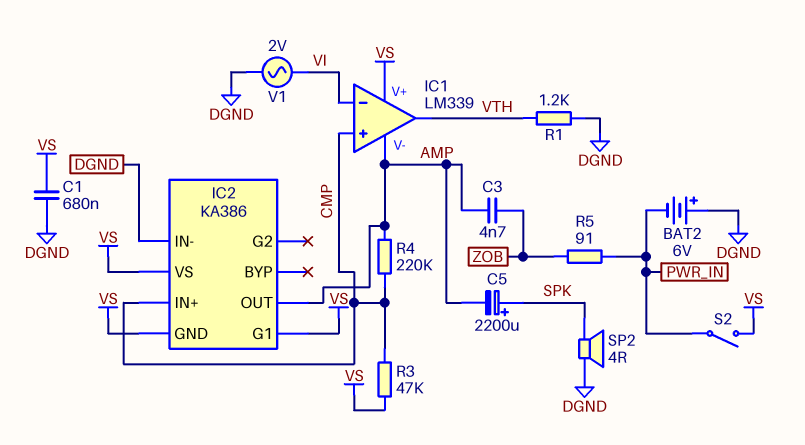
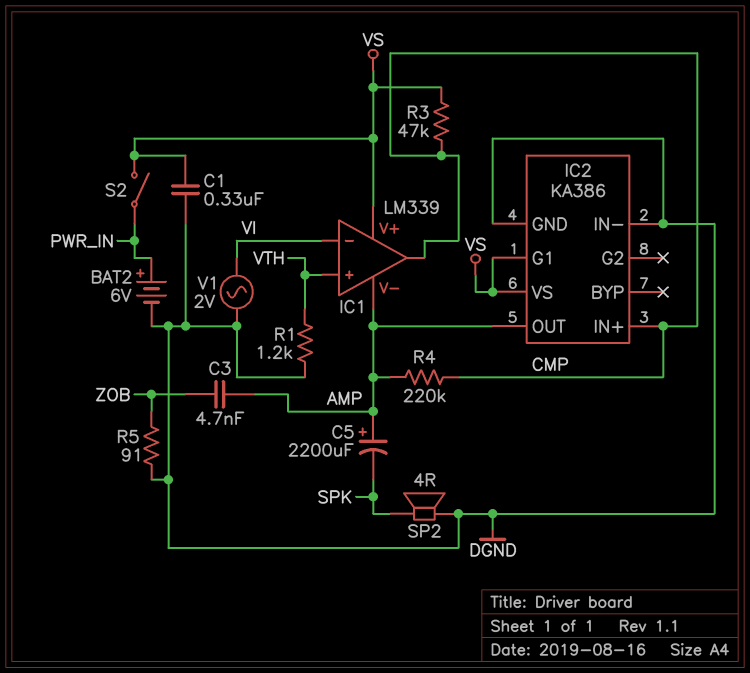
BAT2: 6V (plus DGND, minus PWR_IN) -> 6V (plus PWR_IN, minus DGND)
C1: 680nF (DGND, VS) -> 330nF (DGND, VS)
C5: 2200uF (plus SPK, minus AMP) -> 2200uF (plus AMP, minus SPK)
IC1 pin in+: CMP -> VTH
IC1 pin out: VTH -> CMP
IC2 pin GND: VS -> DGND
R5: 91 (PWR_IN, ZOB) -> 91 (DGND, ZOB)

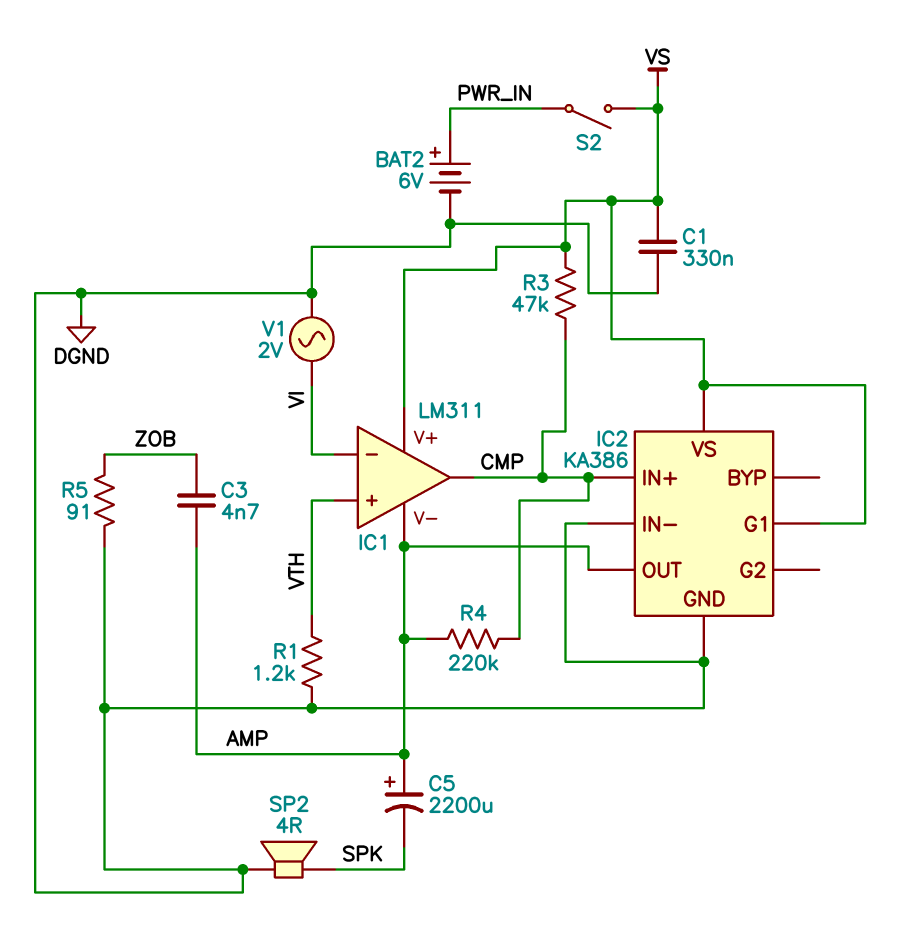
IC1: LM339 -> LM311

